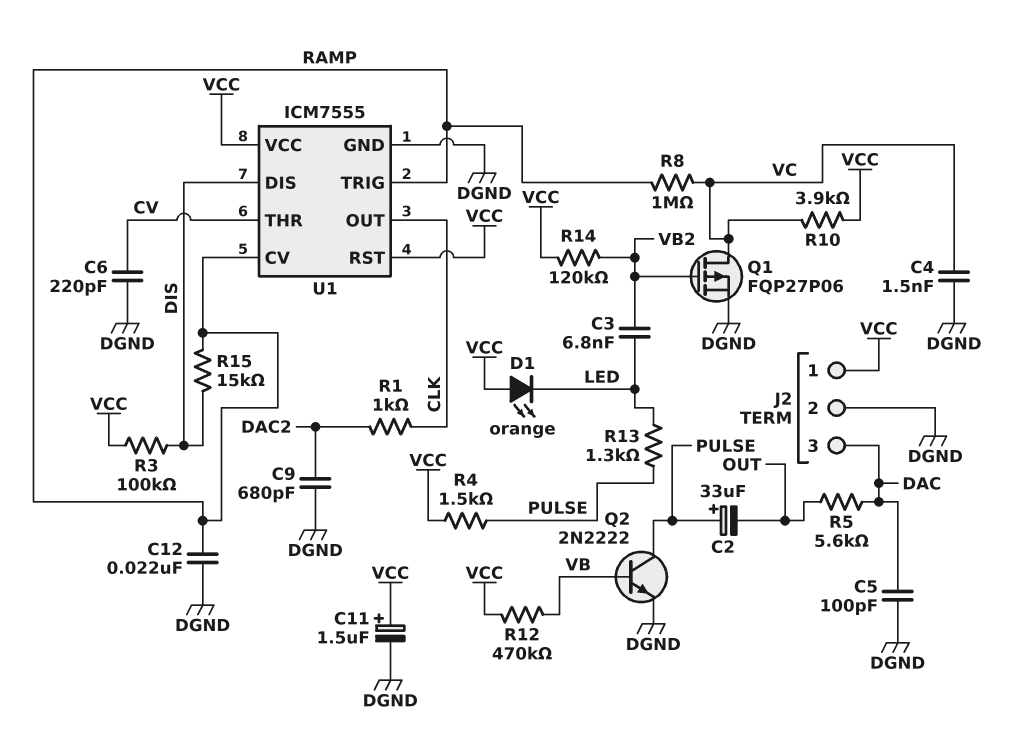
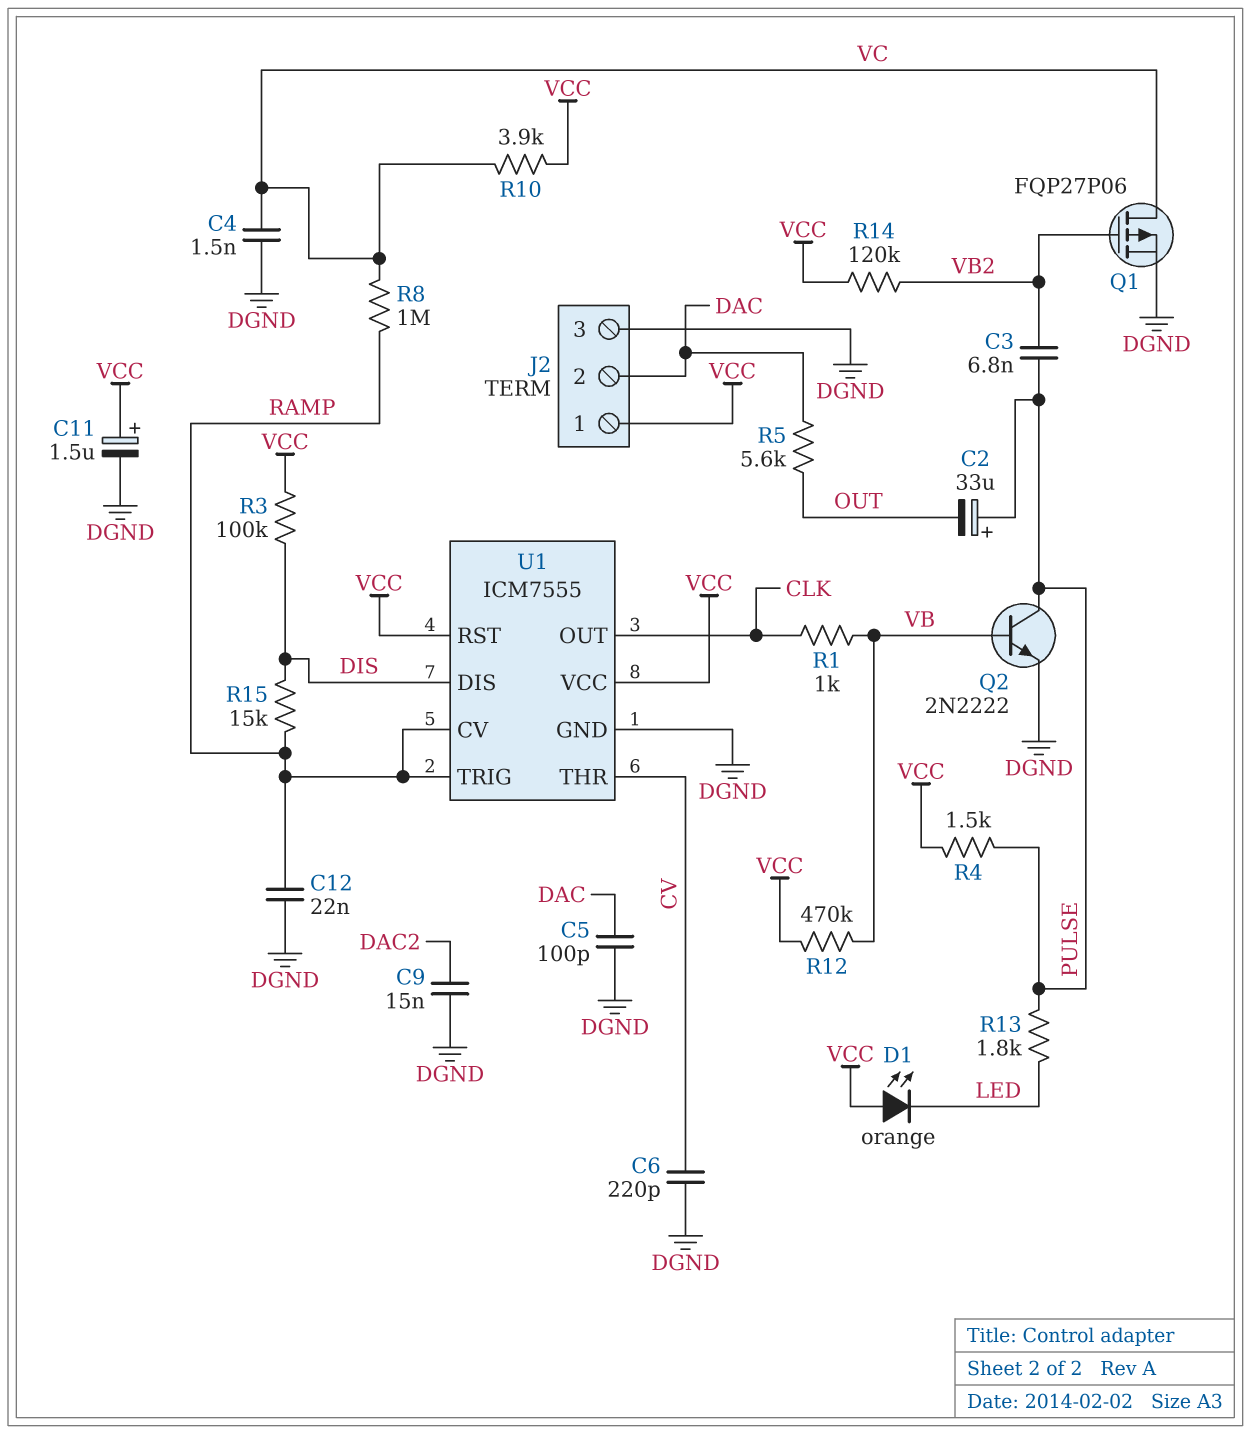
C3: 6.8nF (LED, VB2) -> 6.8nF (PULSE, VB2)
C9: 680pF (DAC2, DGND) -> 15nF (DAC2, DGND)
J2 pin 2: DGND -> DAC
J2 pin 3: DAC -> DGND
R1: 1k (CLK, DAC2) -> 1k (CLK, VB)
R13: 1.3k (LED, PULSE) -> 1.8k (LED, PULSE)

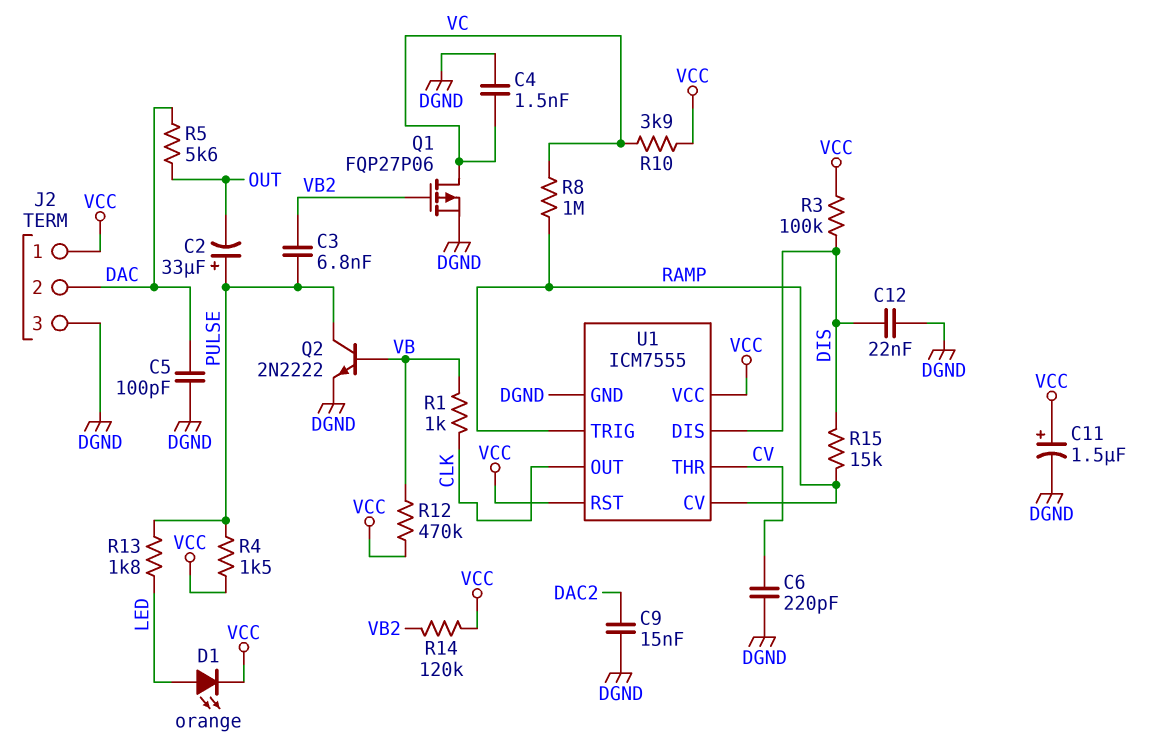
C12: 22nF (DGND, RAMP) -> 22nF (DGND, DIS)
D1: LED orange (A VCC, K LED) -> LED orange (A LED, K VCC)

